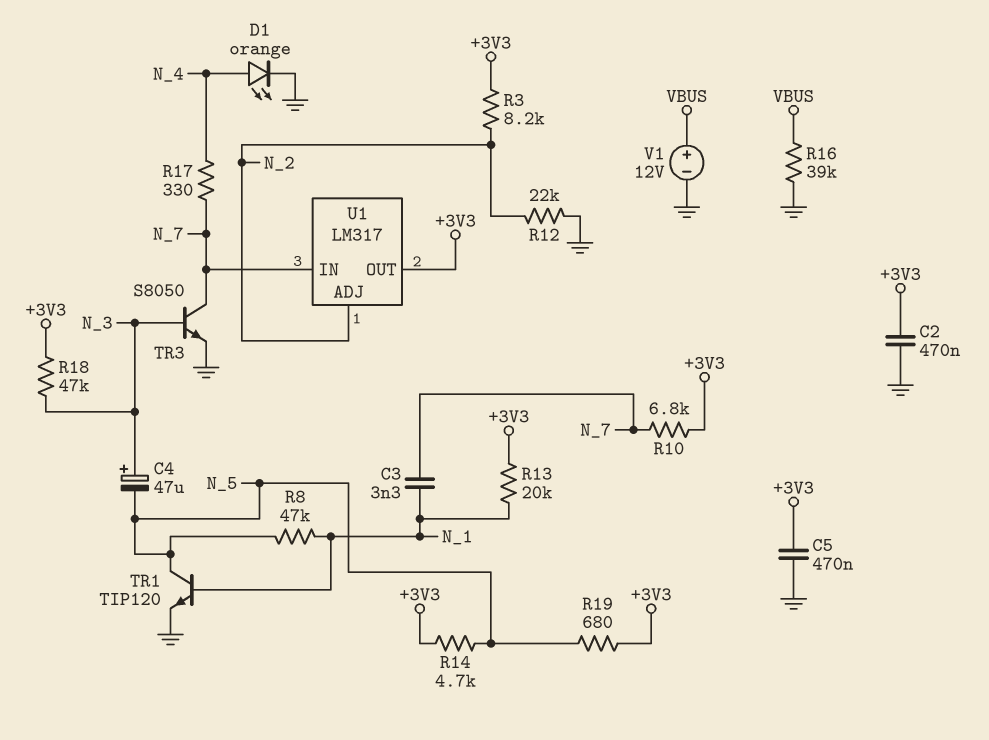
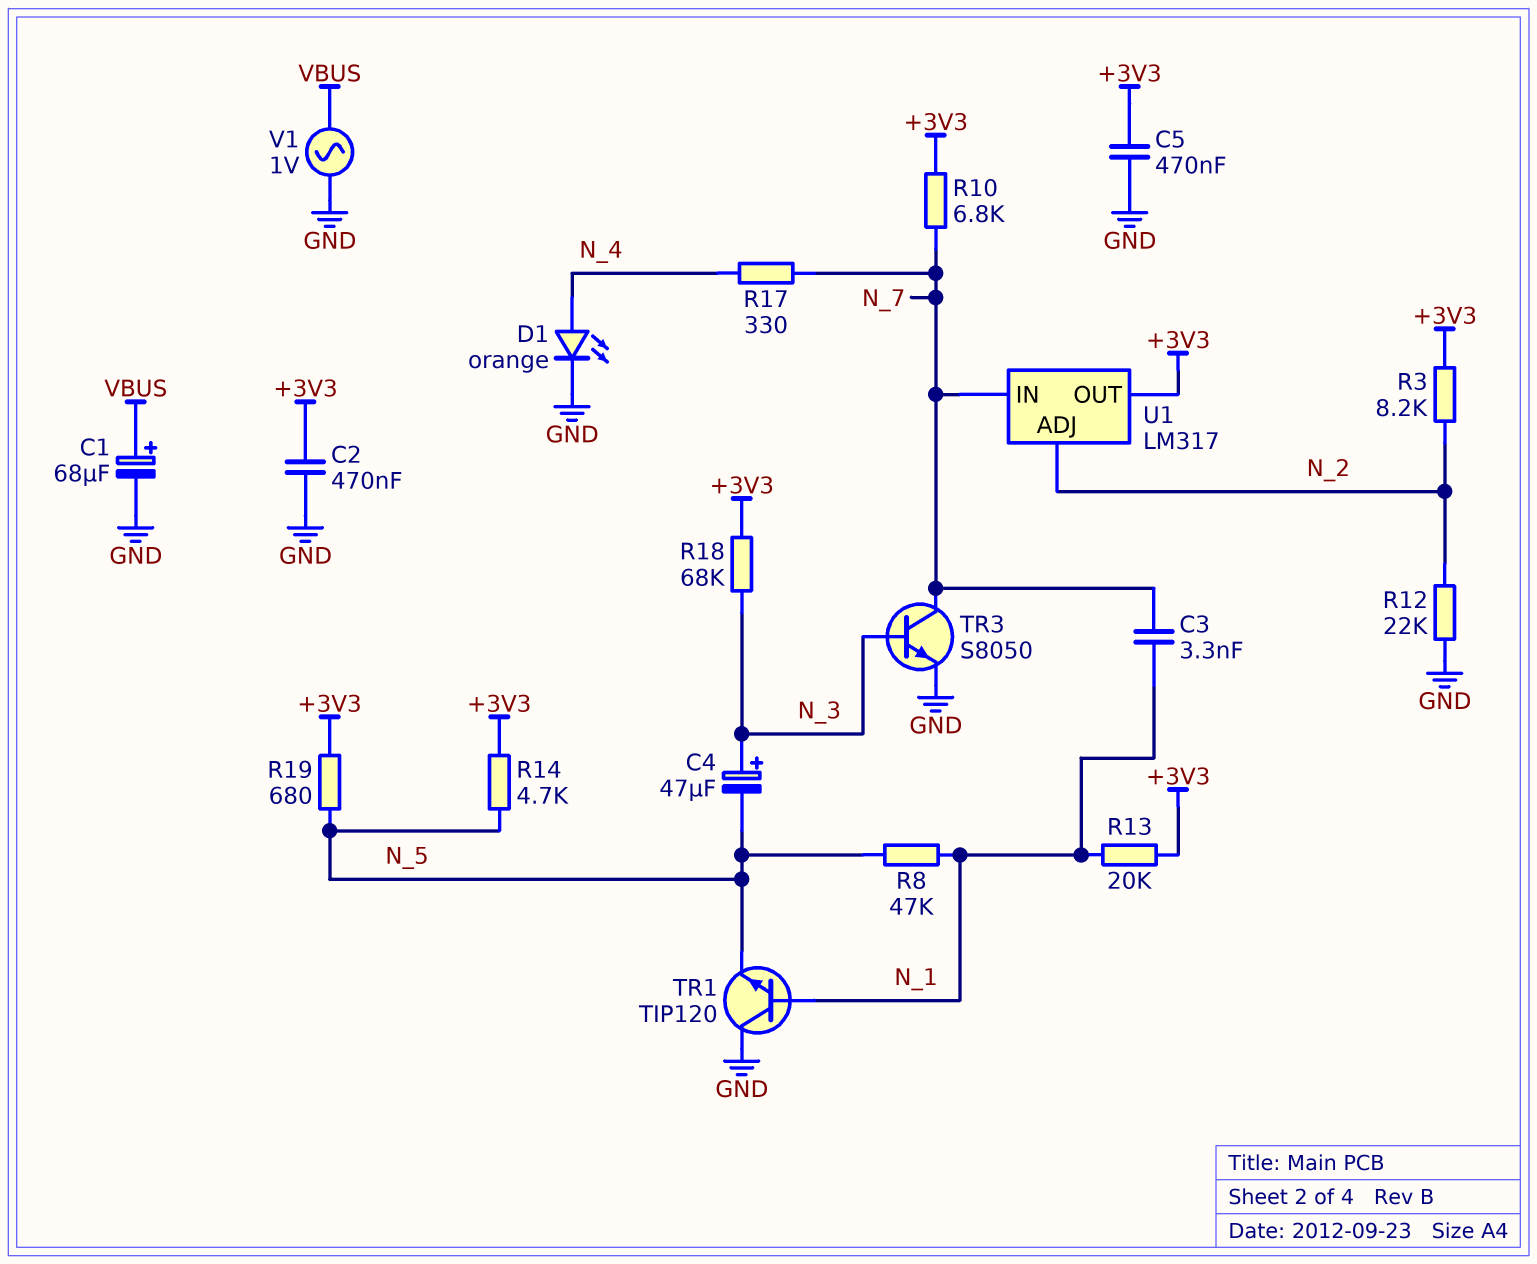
C1: none -> 68uF (plus VBUS, minus GND)
R16: 39k (GND, VBUS) -> none
R18: 47k (+3V3, N_3) -> 68k (+3V3, N_3)
TR1: NPN TIP120 (B N_1, C N_5, E GND) -> NPN TIP120 (B N_1, C GND, E N_5)
V1: 12V (plus VBUS, minus GND) -> AC 1V (GND, VBUS)

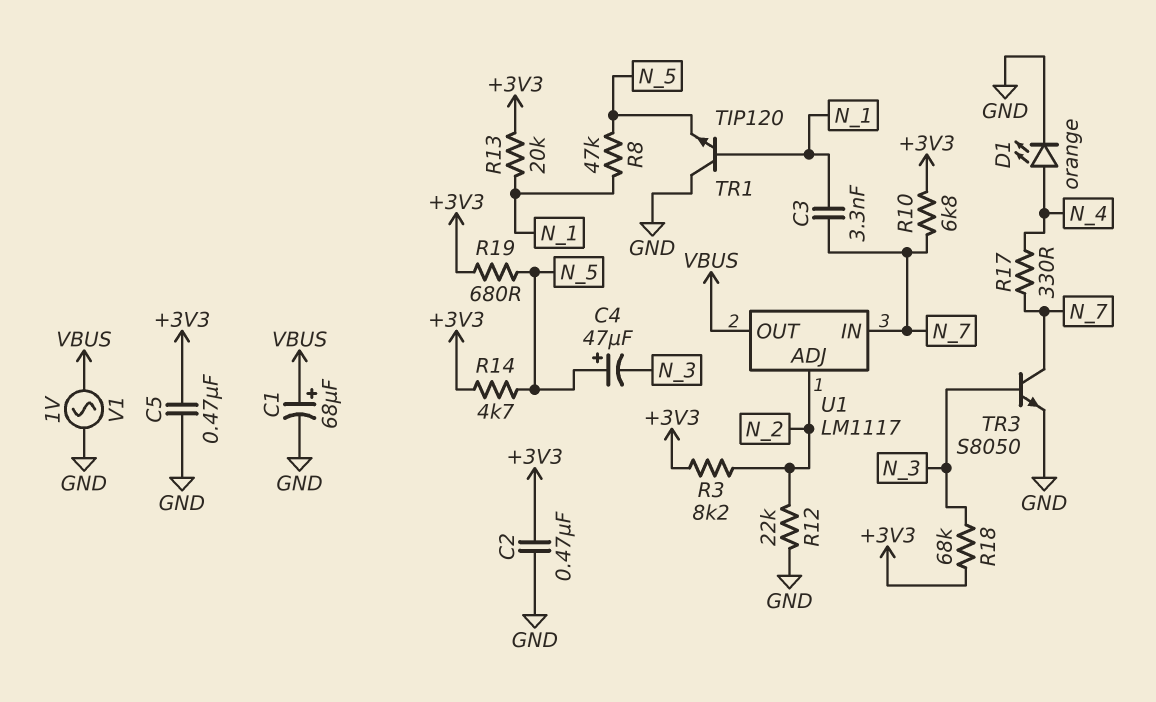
C4: 47uF (plus N_3, minus N_5) -> 47uF (plus N_5, minus N_3)
U1: LM317 -> LM1117
U1 pin OUT: +3V3 -> VBUS

